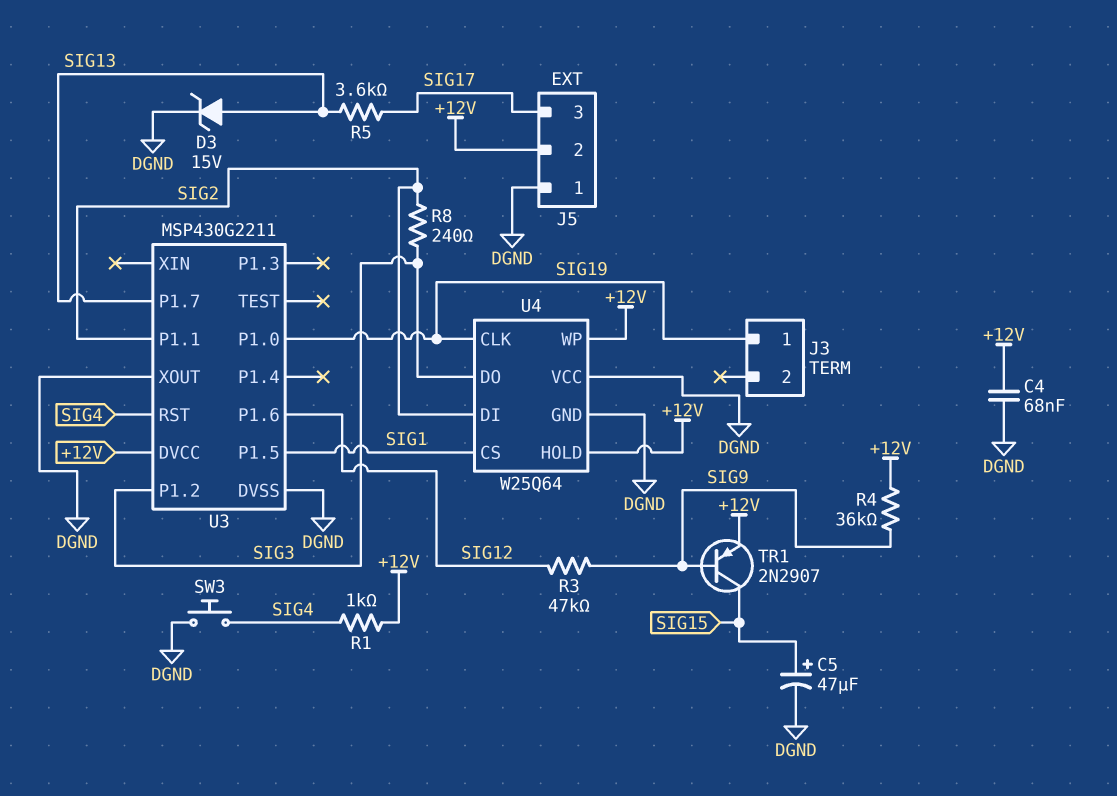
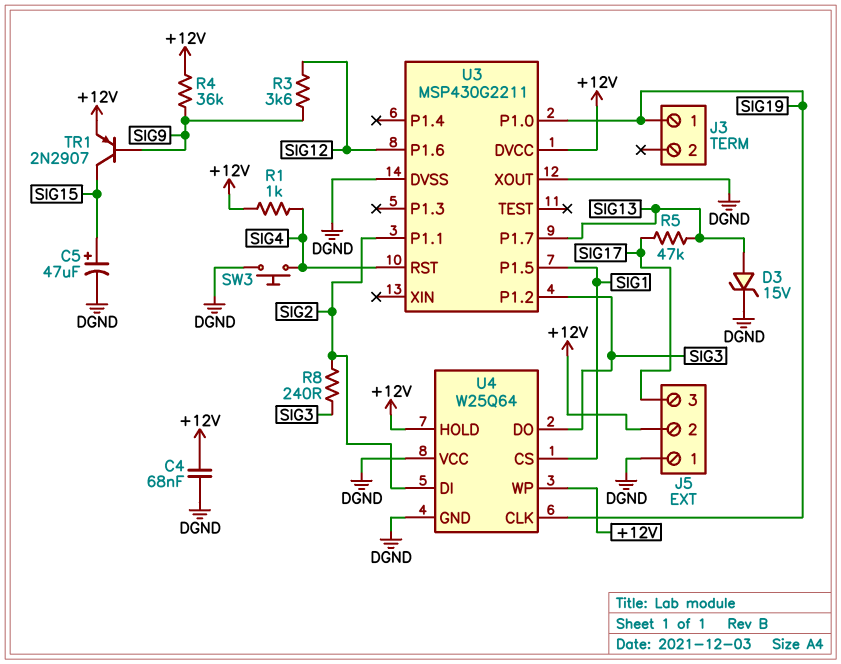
R3: 47k (SIG9, SIG12) -> 3.6k (SIG9, SIG12)
R5: 3.6k (SIG13, SIG17) -> 47k (SIG13, SIG17)

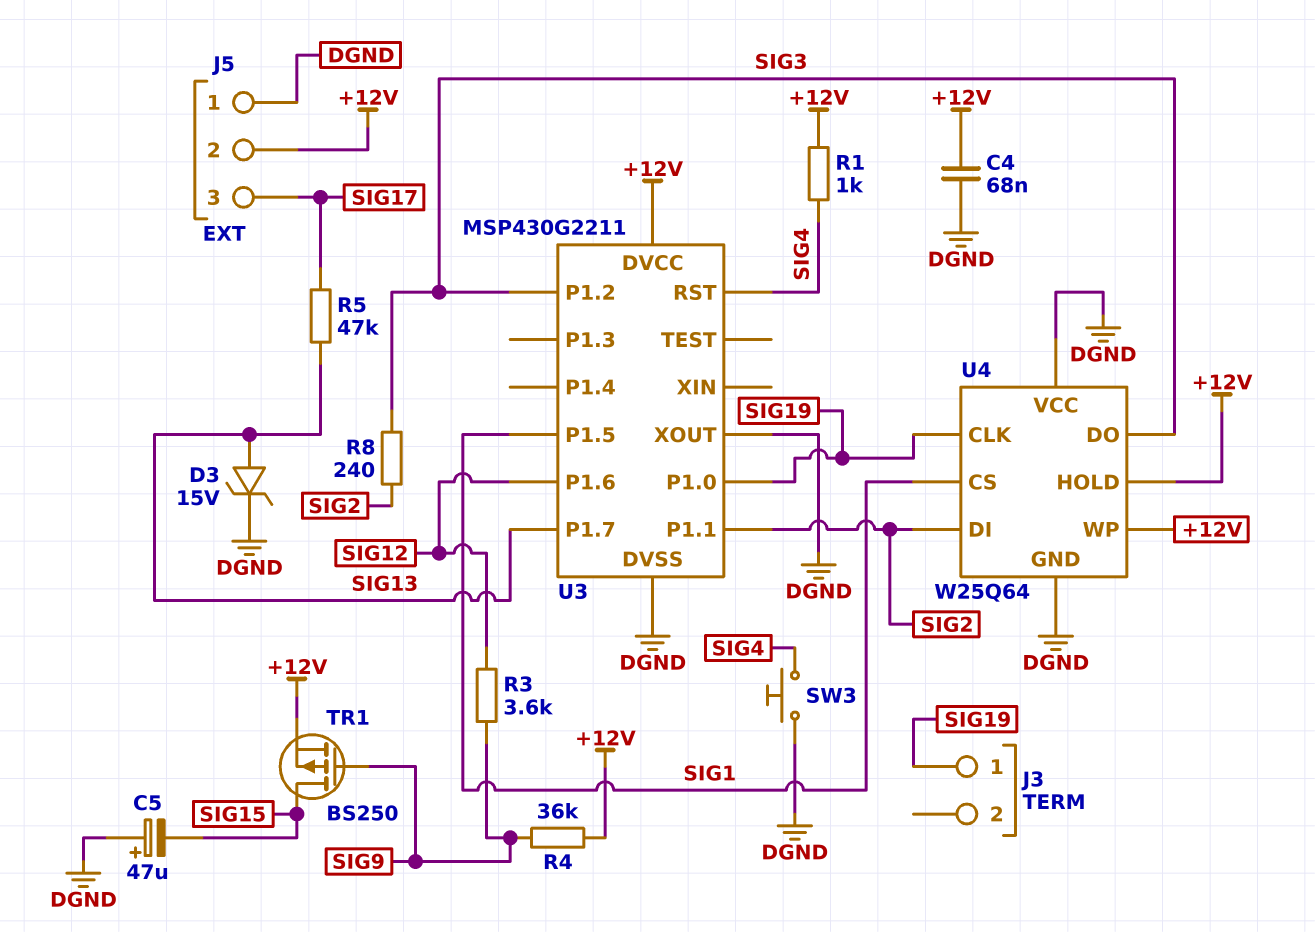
C5: 47uF (plus SIG15, minus DGND) -> 47uF (plus DGND, minus SIG15)
TR1: PNP 2N2907 (B SIG9, C SIG15, E +12V) -> PMOS BS250 (G SIG9, D SIG15, S +12V)

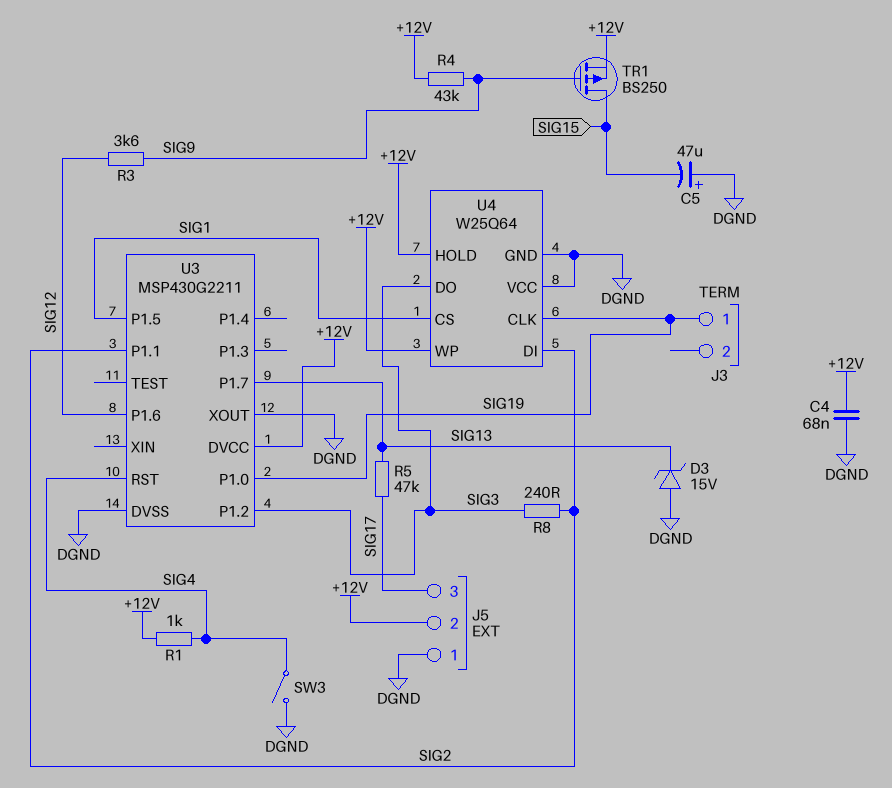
D3: zener 15V (A SIG13, K DGND) -> zener 15V (A DGND, K SIG13)
R4: 36k (+12V, SIG9) -> 43k (+12V, SIG9)
SW3: button (DGND, SIG4) -> switch (DGND, SIG4)

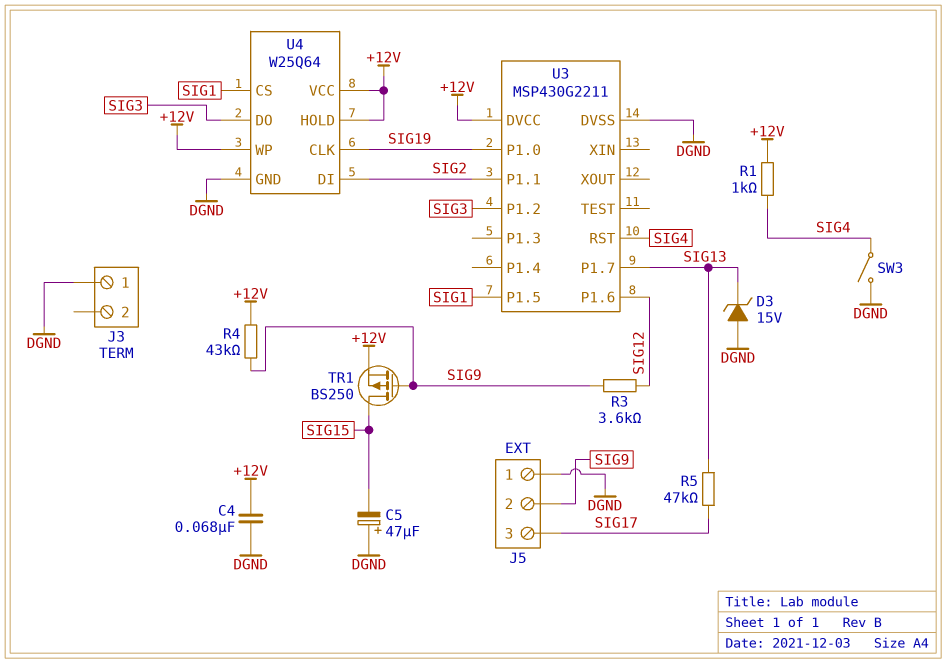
J3 pin 1: SIG19 -> DGND
J5 pin 2: +12V -> SIG9
R8: 240 (SIG2, SIG3) -> none
U3 pin XOUT: DGND -> none
U4 pin VCC: DGND -> +12V

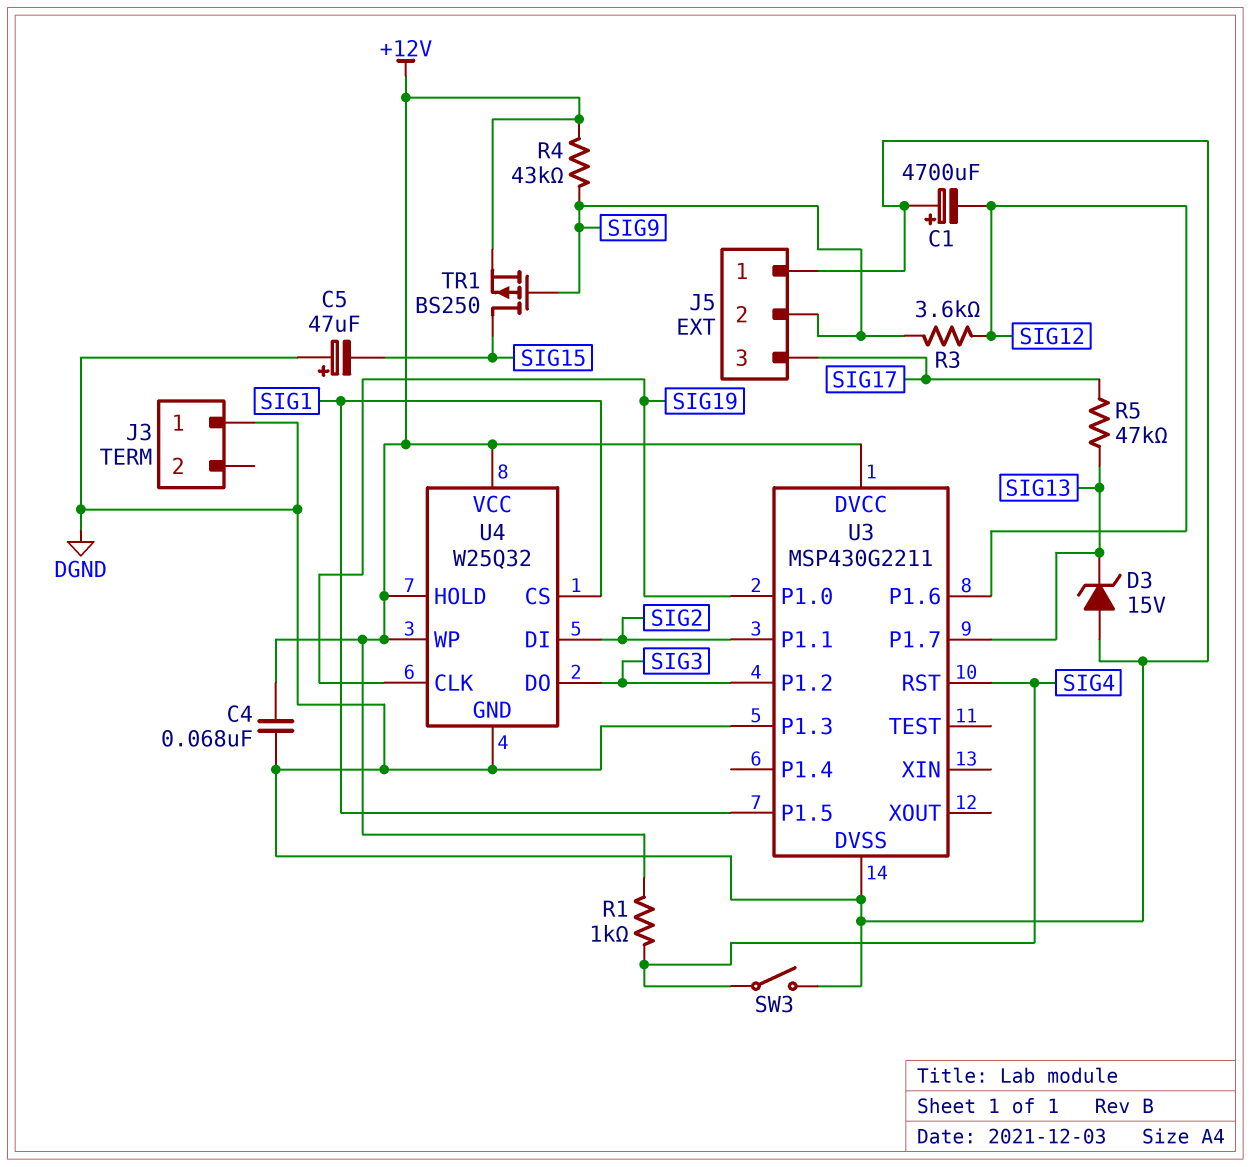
C1: none -> 4700uF (plus DGND, minus SIG12)
U3 pin P1.3: none -> DGND
U4: W25Q64 -> W25Q32

